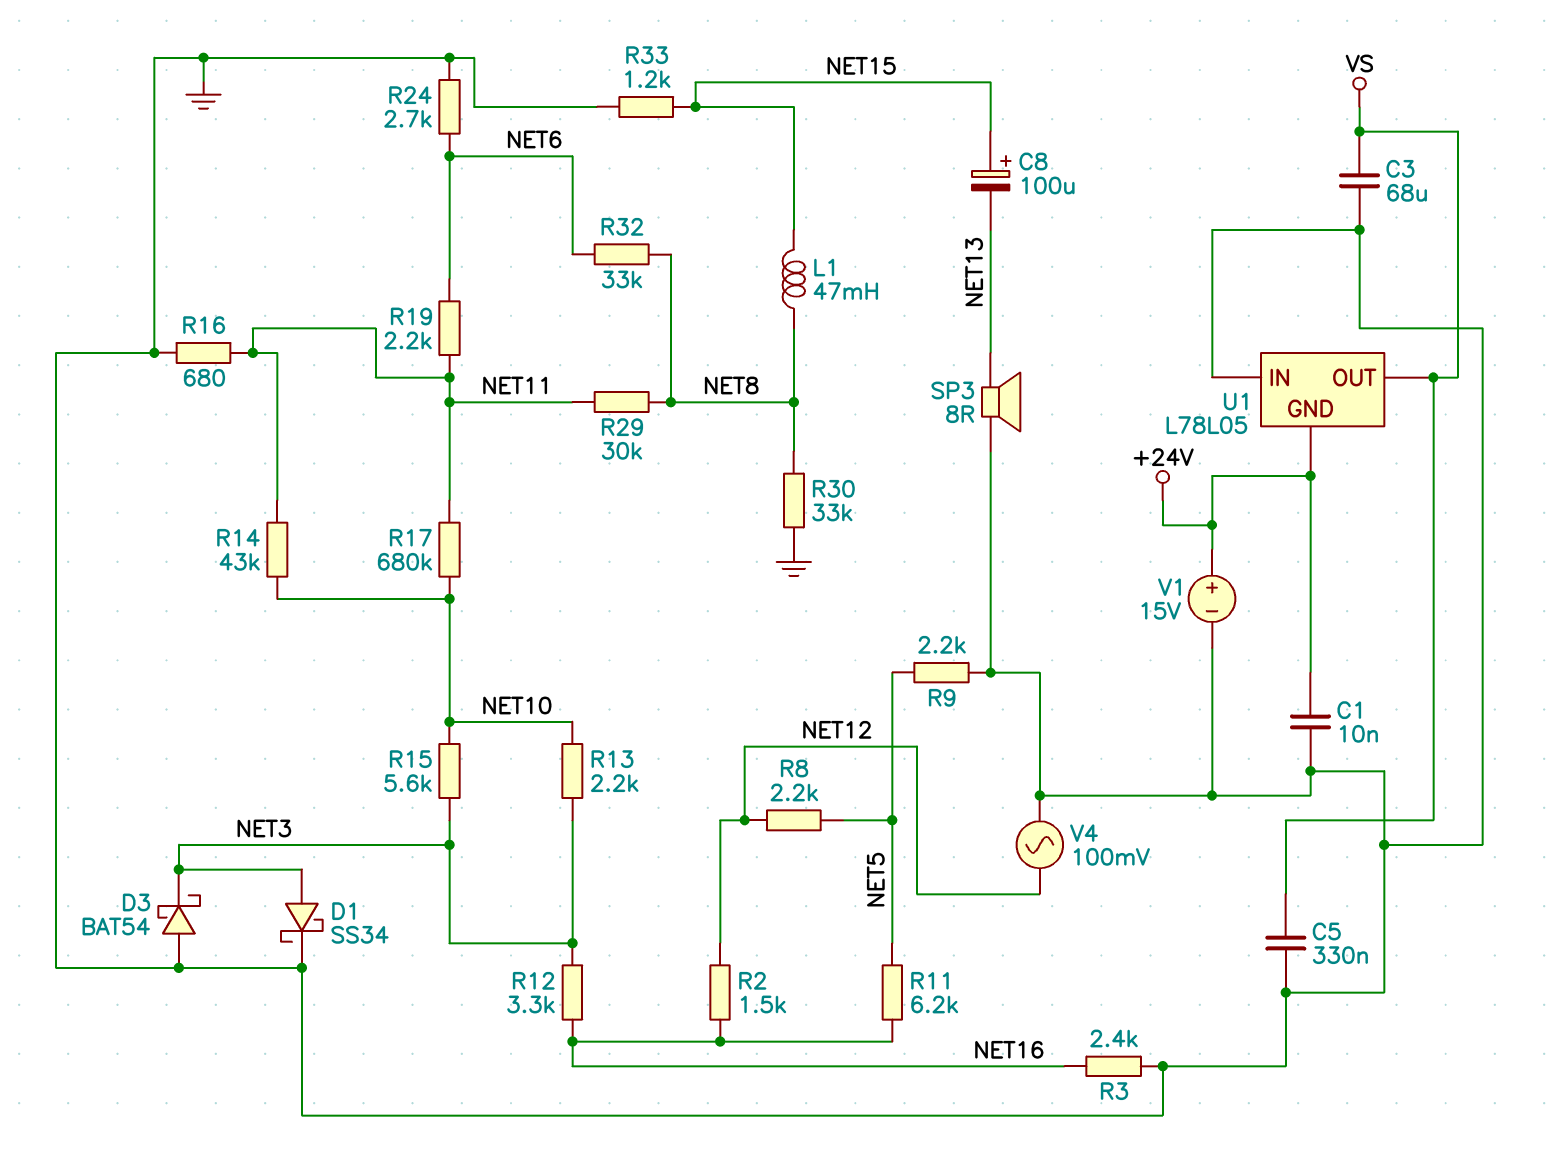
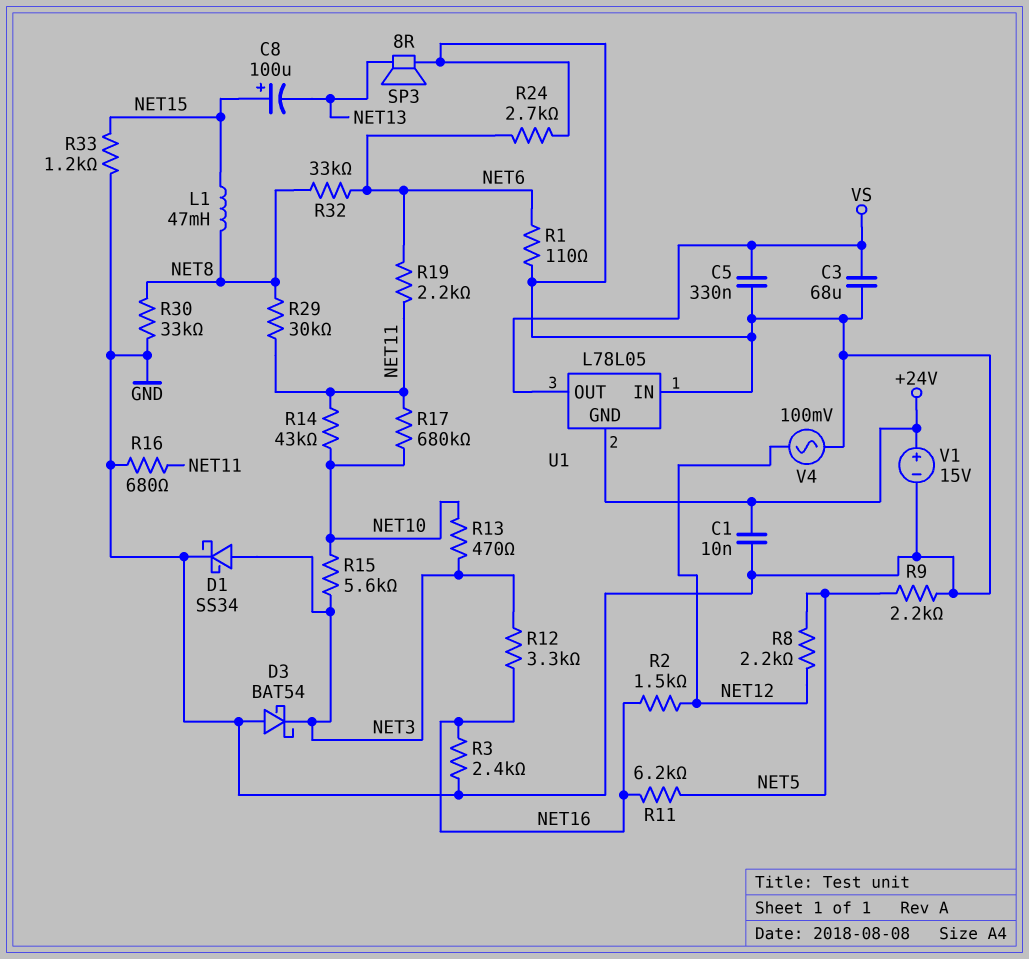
R1: none -> 110 (GND, NET6)
R13: 2.2k (NET3, NET10) -> 470 (NET3, NET10)

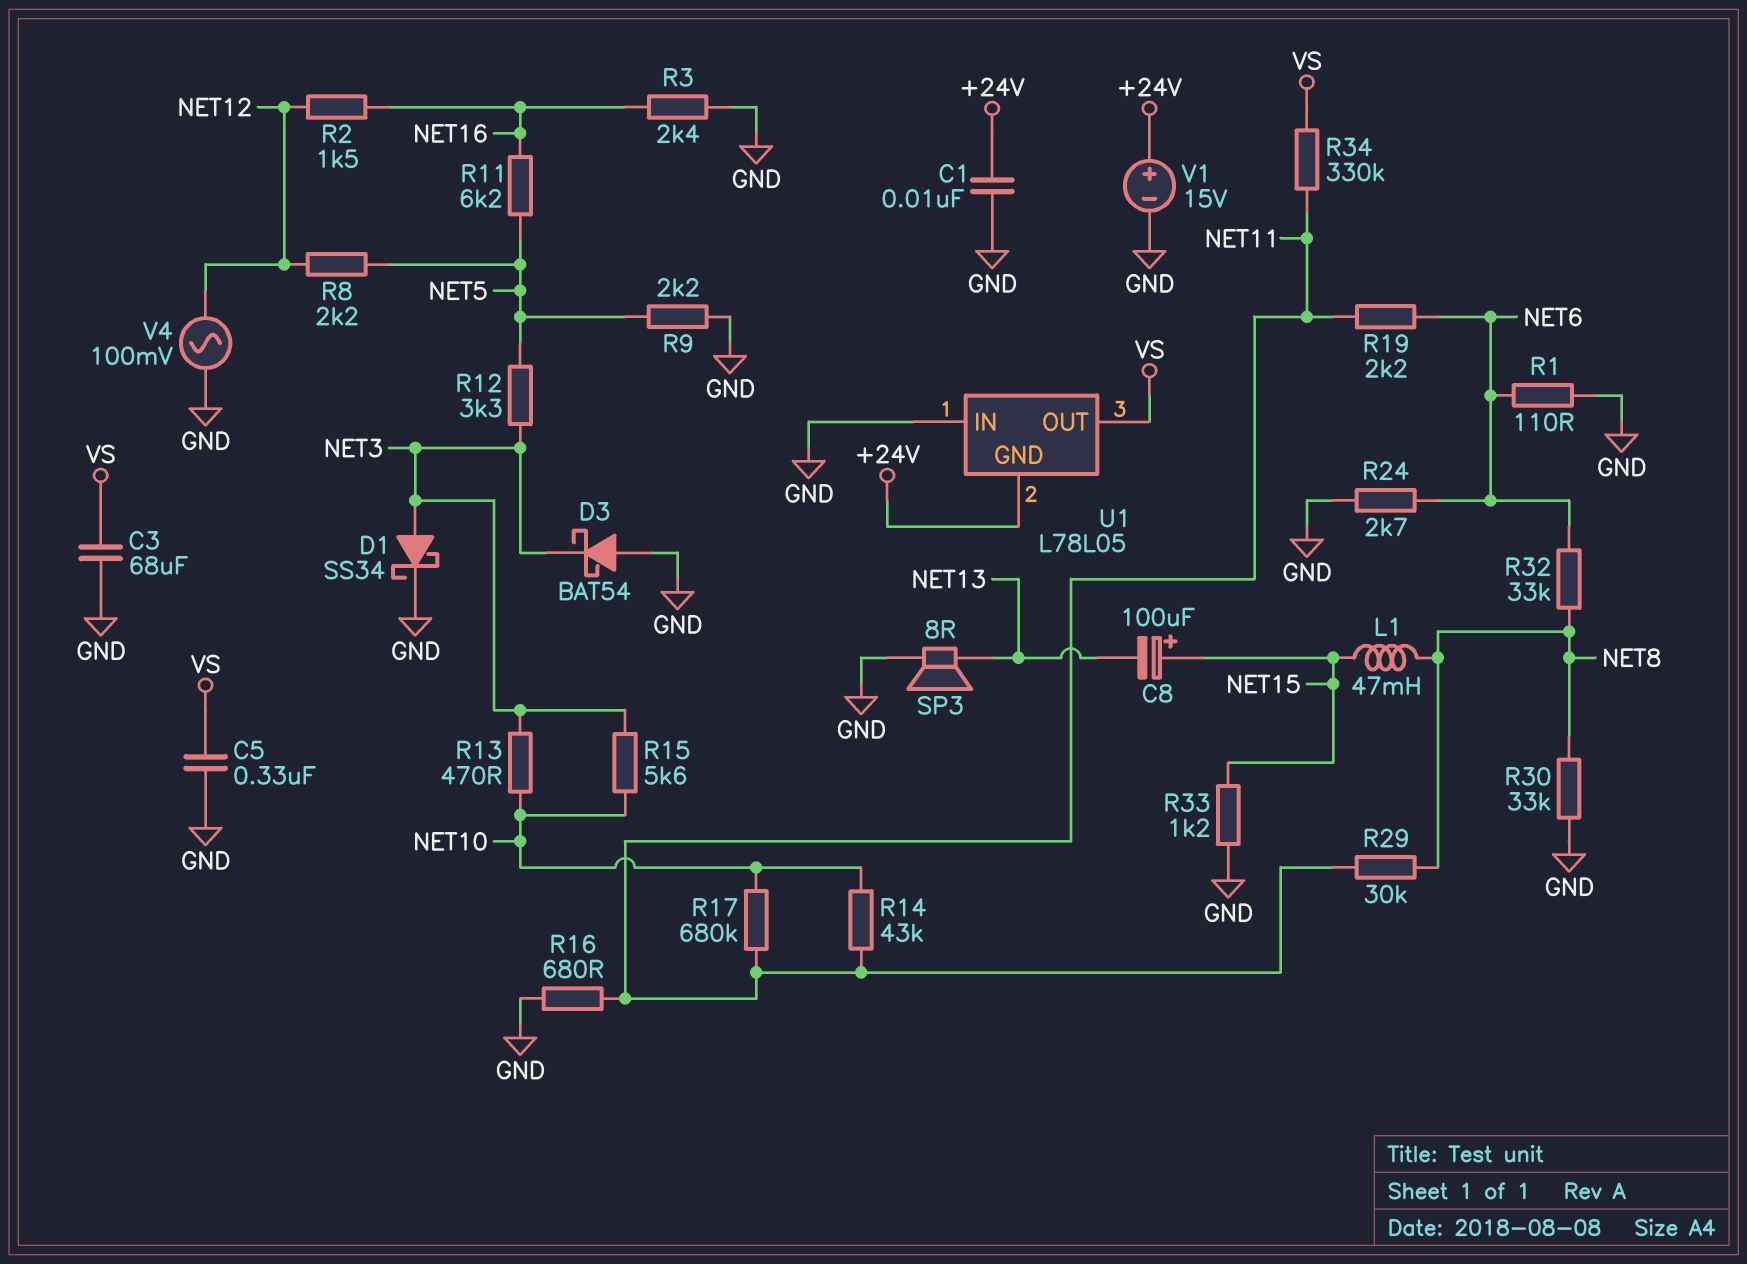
R12: 3.3k (NET3, NET16) -> 3.3k (NET3, NET5)
R34: none -> 330k (NET11, VS)

